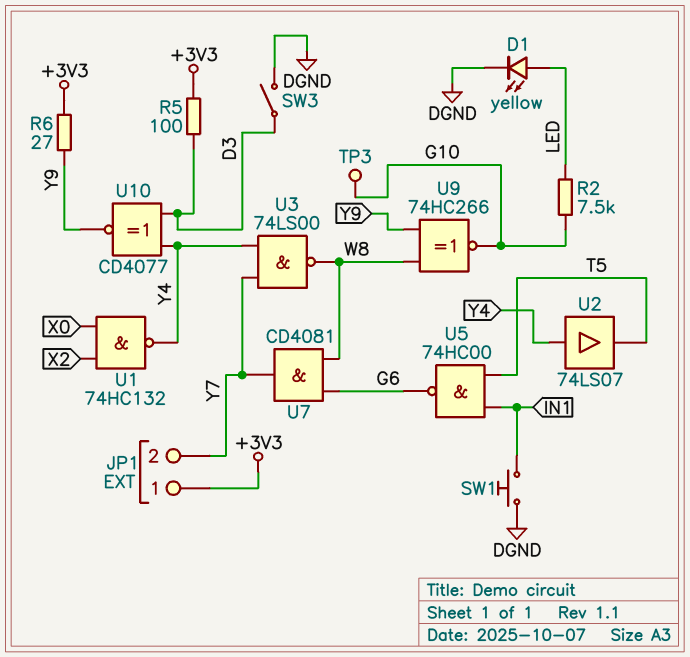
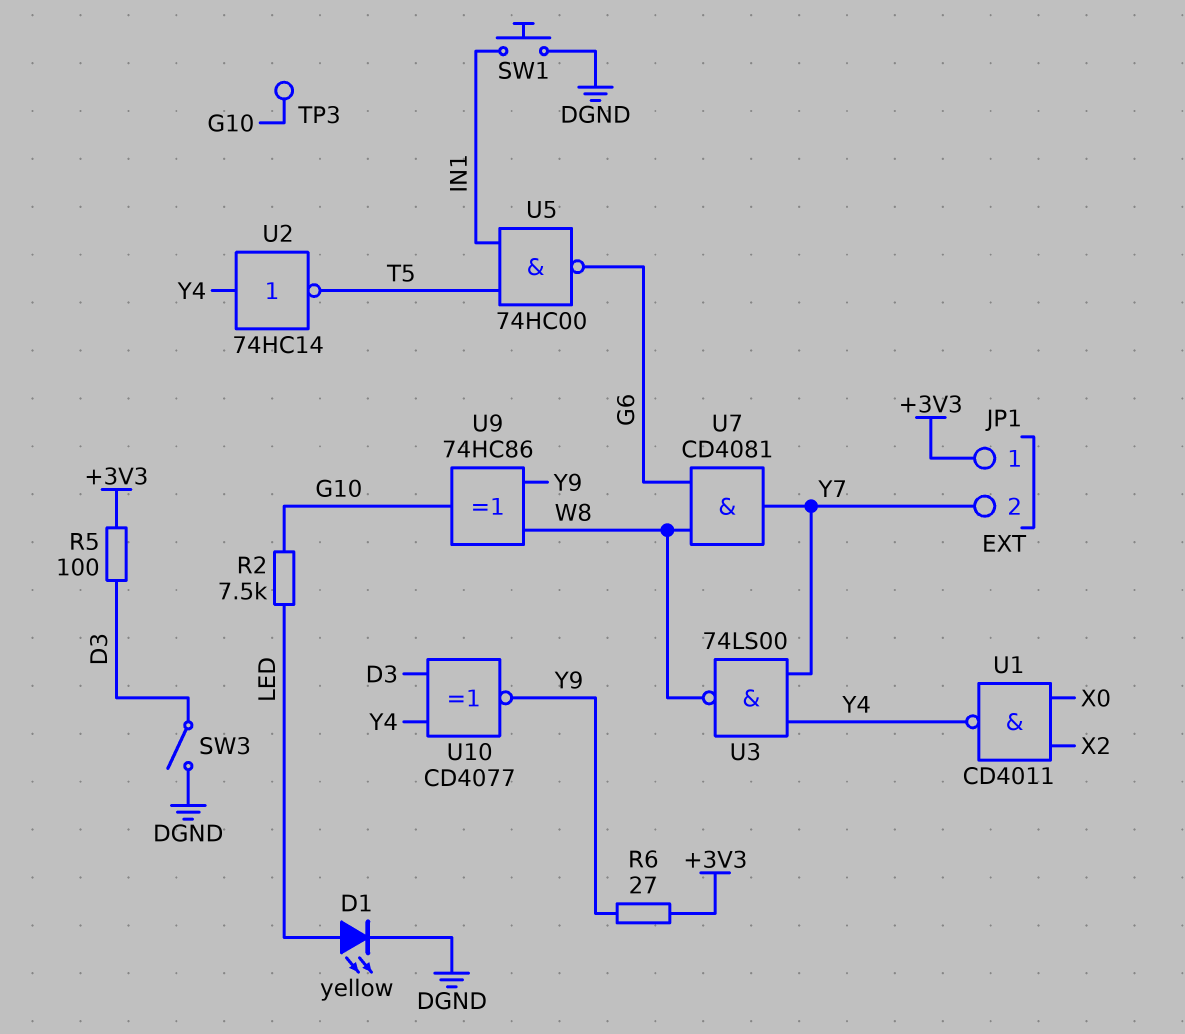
U1: NAND 74HC132 (in X0, in X2, out Y4) -> NAND CD4011 (in X0, in X2, out Y4)
U2: buffer 74LS07 (in Y4, out T5) -> NOT 74HC14 (in Y4, out T5)
U9: XNOR 74HC266 (in W8, in Y9, out G10) -> XOR 74HC86 (in W8, in Y9, out G10)

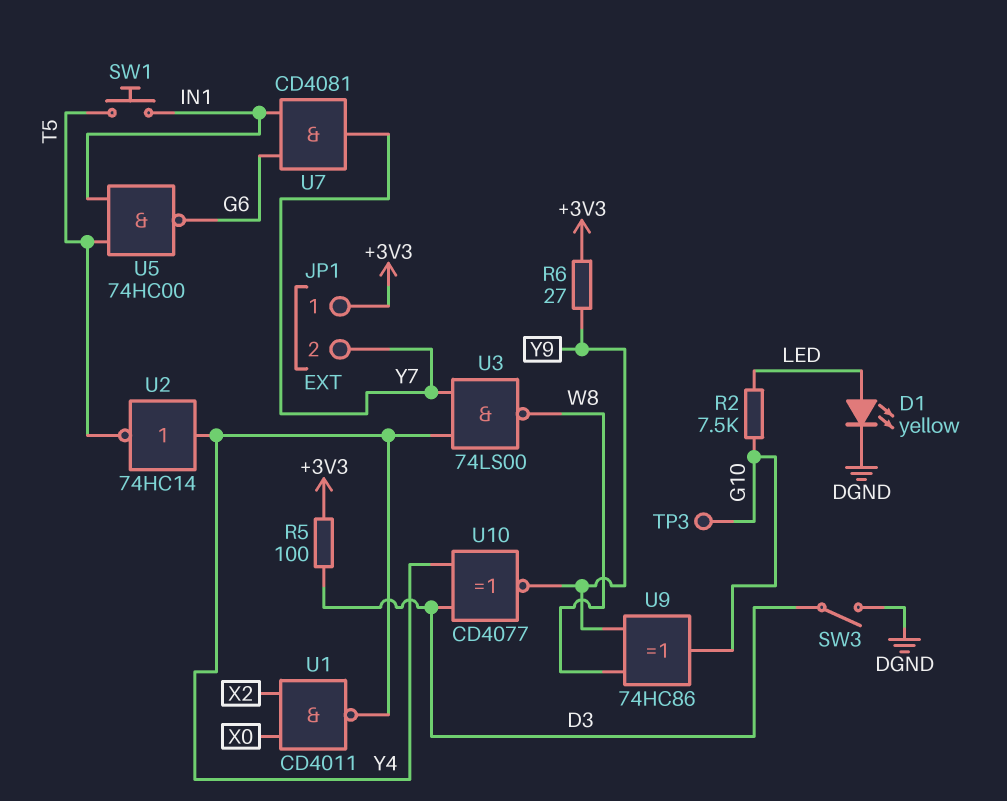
SW1: button (DGND, IN1) -> button (IN1, T5)
U7: AND CD4081 (in G6, in W8, out Y7) -> AND CD4081 (in G6, in IN1, out Y7)

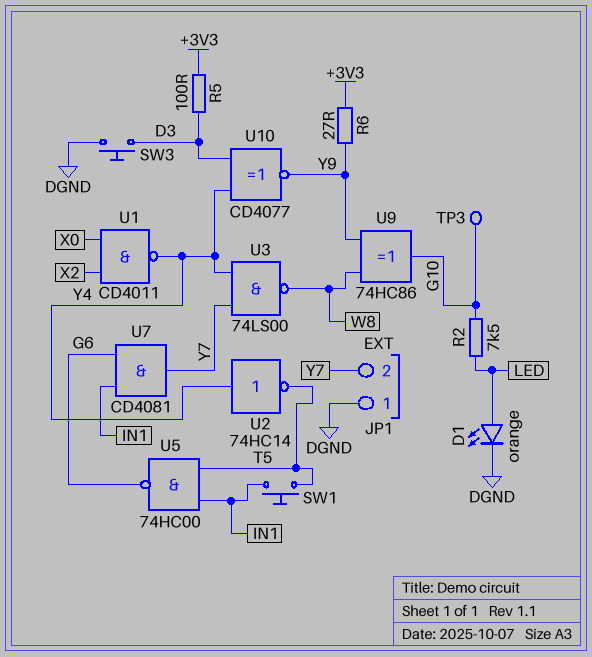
D1: LED yellow (A LED, K DGND) -> LED orange (A LED, K DGND)
JP1 pin 1: +3V3 -> DGND
SW3: switch (D3, DGND) -> button (D3, DGND)

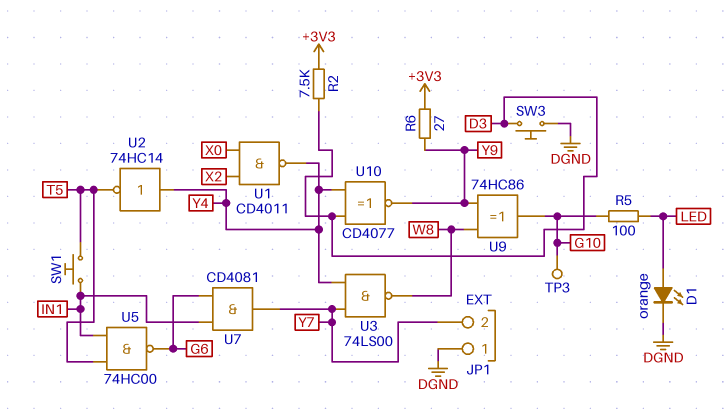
R2: 7.5k (G10, LED) -> 7.5k (+3V3, D3)
R5: 100 (+3V3, D3) -> 100 (G10, LED)

